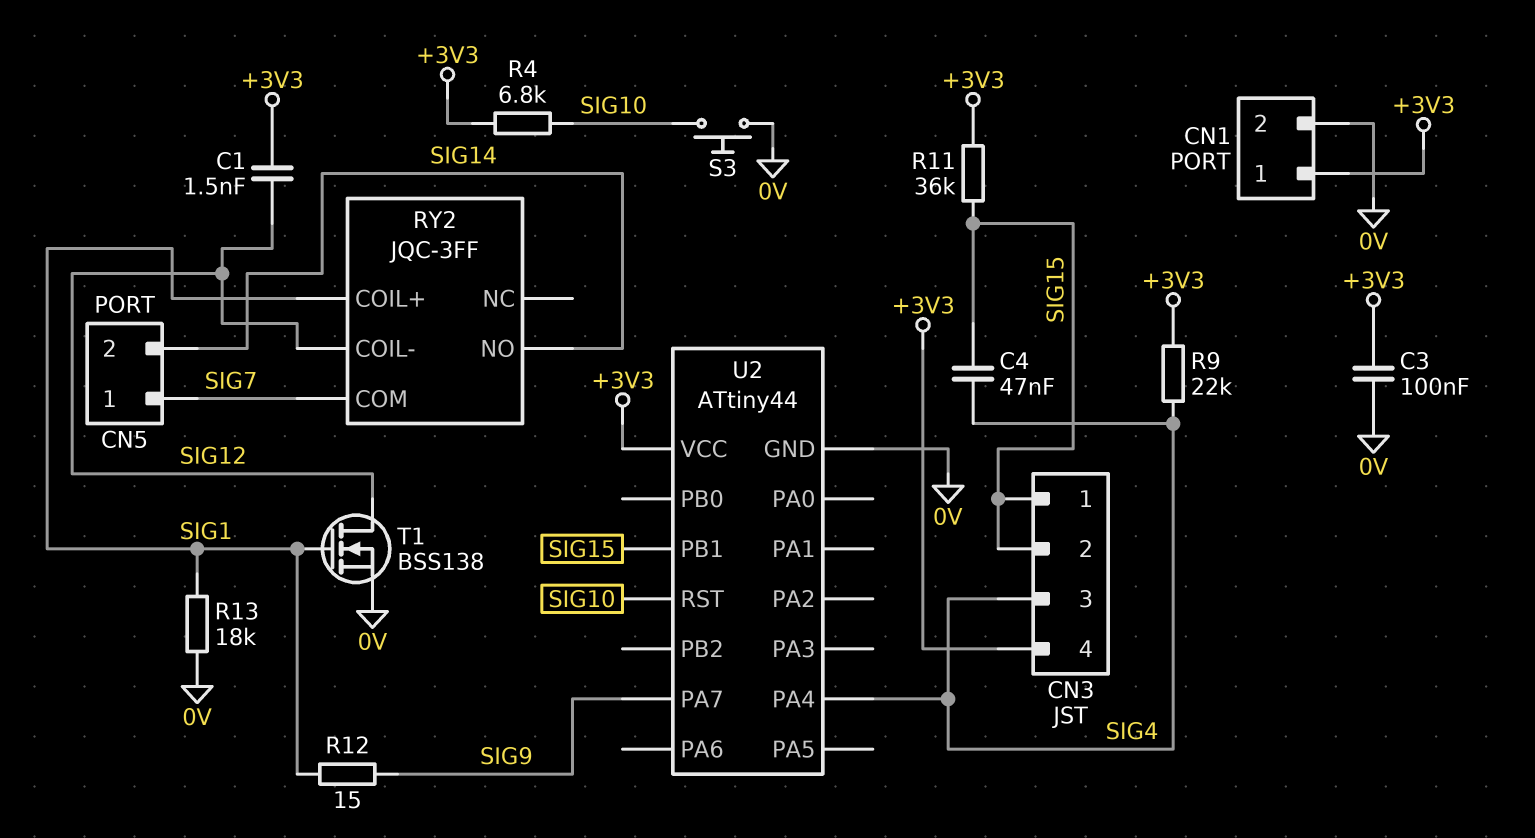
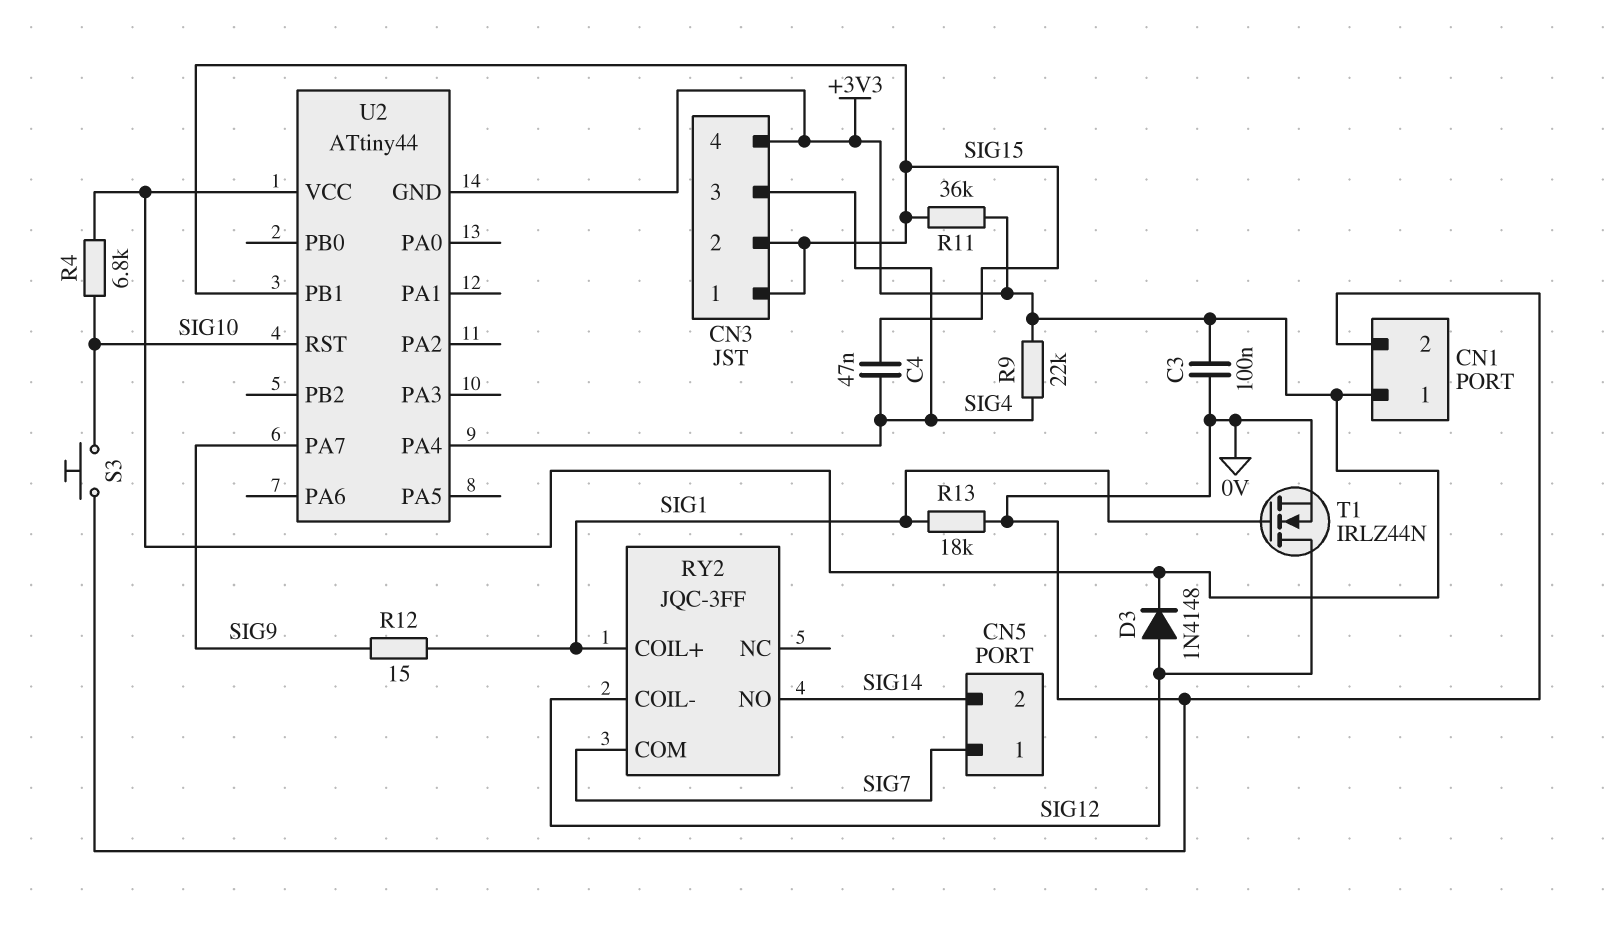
C1: 1.5nF (+3V3, SIG12) -> none
D3: none -> diode 1N4148 (A SIG12, K +3V3)
T1: NMOS BSS138 (G SIG1, D SIG12, S 0V) -> NMOS IRLZ44N (G SIG1, D SIG12, S 0V)
U2 pin GND: 0V -> +3V3

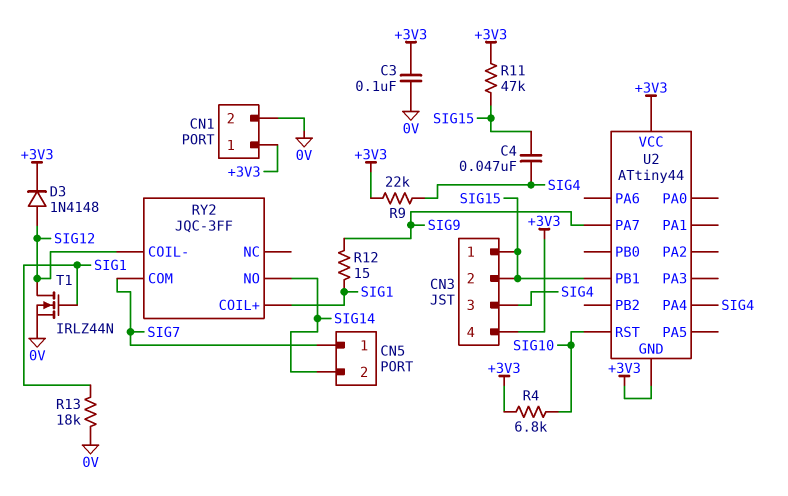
R11: 36k (+3V3, SIG15) -> 47k (+3V3, SIG15)
S3: button (0V, SIG10) -> none

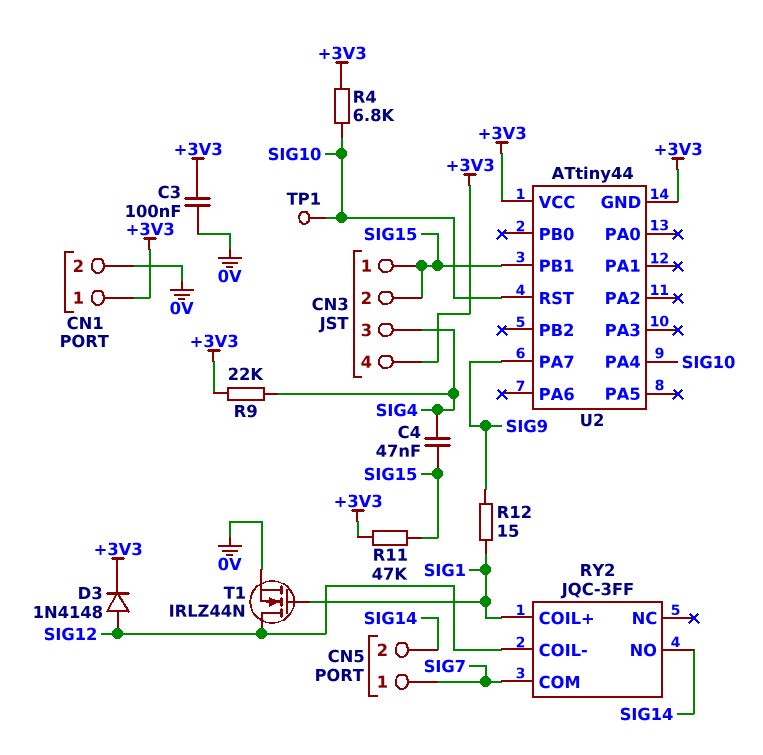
R13: 18k (0V, SIG1) -> none
TP1: none -> test point (SIG10)
U2 pin PA4: SIG4 -> SIG10

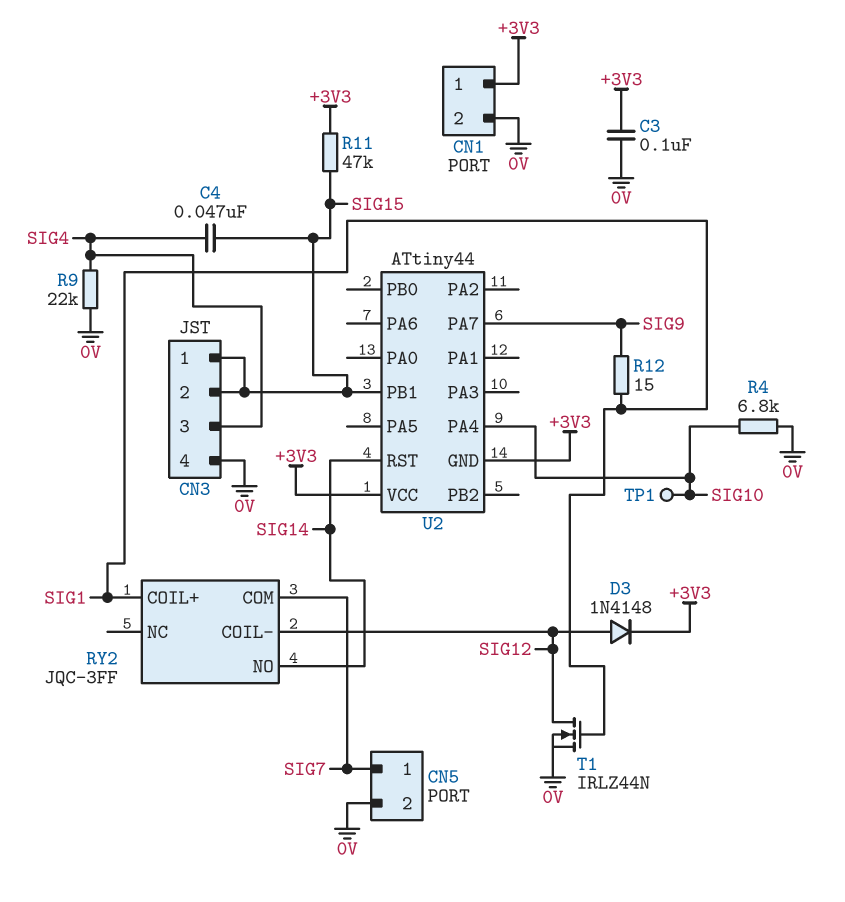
CN3 pin 4: +3V3 -> 0V
CN5 pin 2: SIG14 -> 0V
R4: 6.8k (+3V3, SIG10) -> 6.8k (0V, SIG10)
R9: 22k (+3V3, SIG4) -> 22k (0V, SIG4)
U2 pin RST: SIG10 -> SIG14

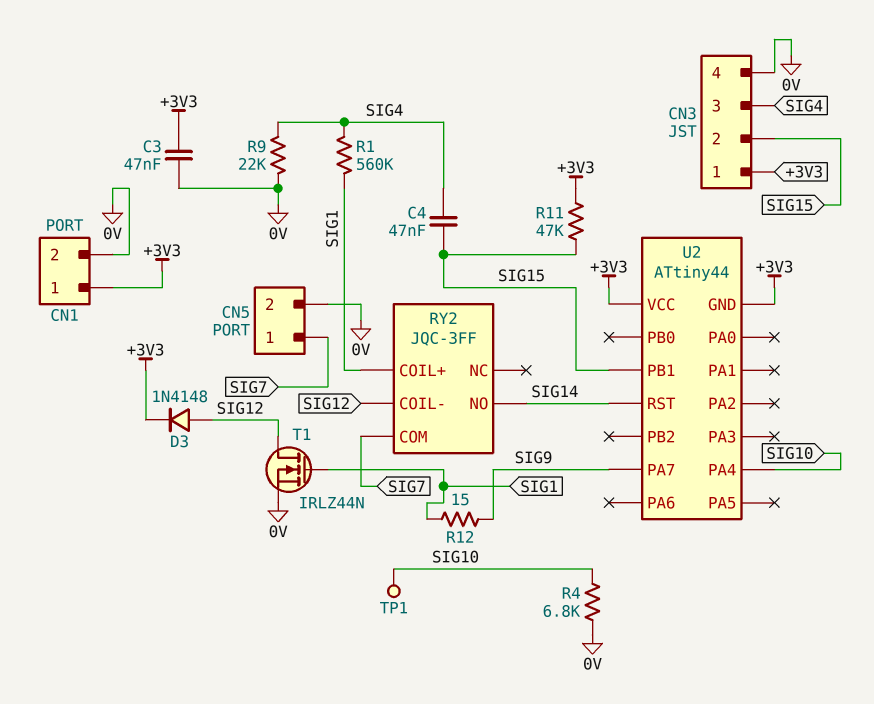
C3: 100nF (+3V3, 0V) -> 47nF (+3V3, 0V)
CN3 pin 1: SIG15 -> +3V3
R1: none -> 560k (SIG1, SIG4)

